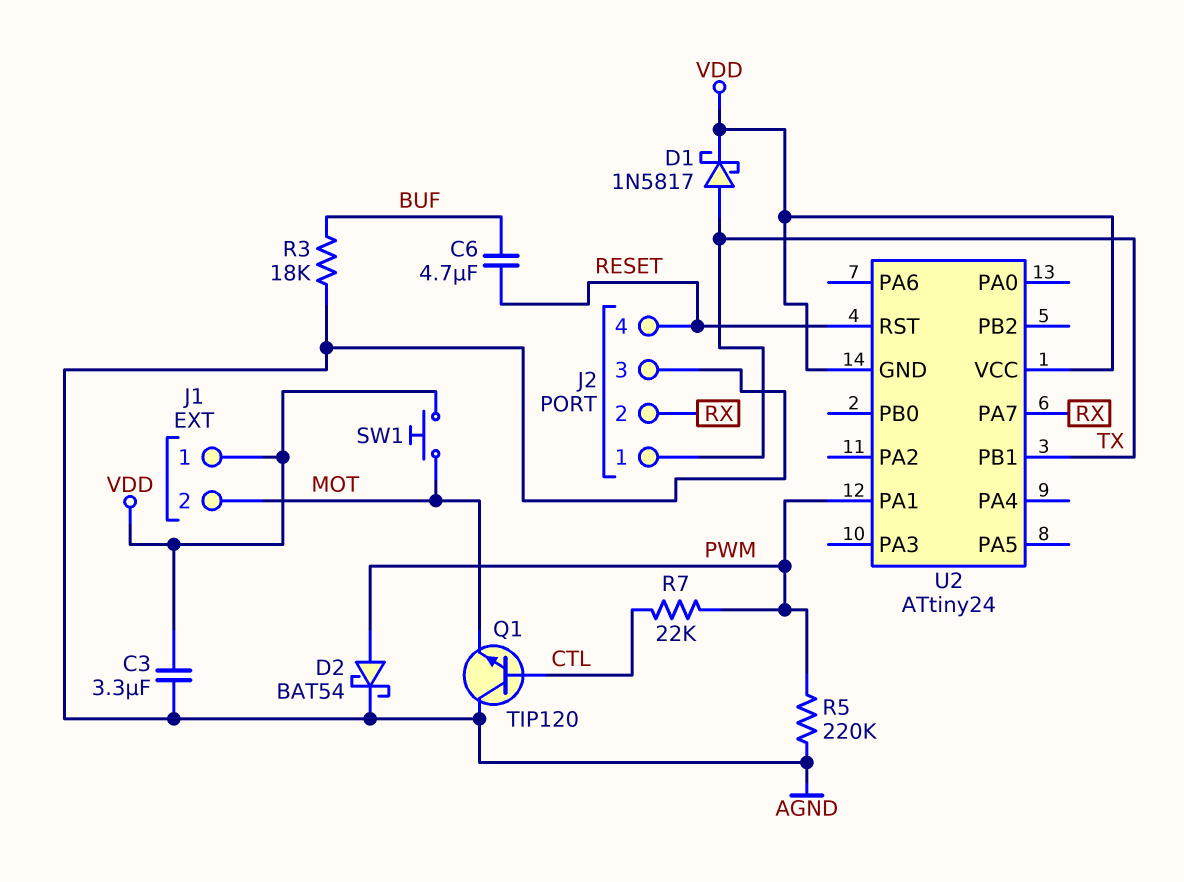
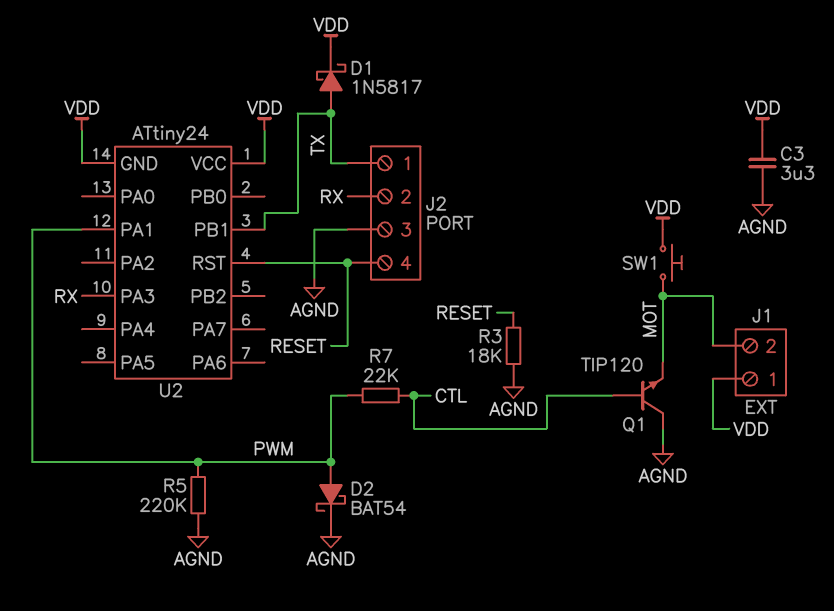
C6: 4.7uF (BUF, RESET) -> none
R3: 18k (AGND, BUF) -> 18k (AGND, RESET)
U2 pin PA3: none -> RX
U2 pin PA7: RX -> none

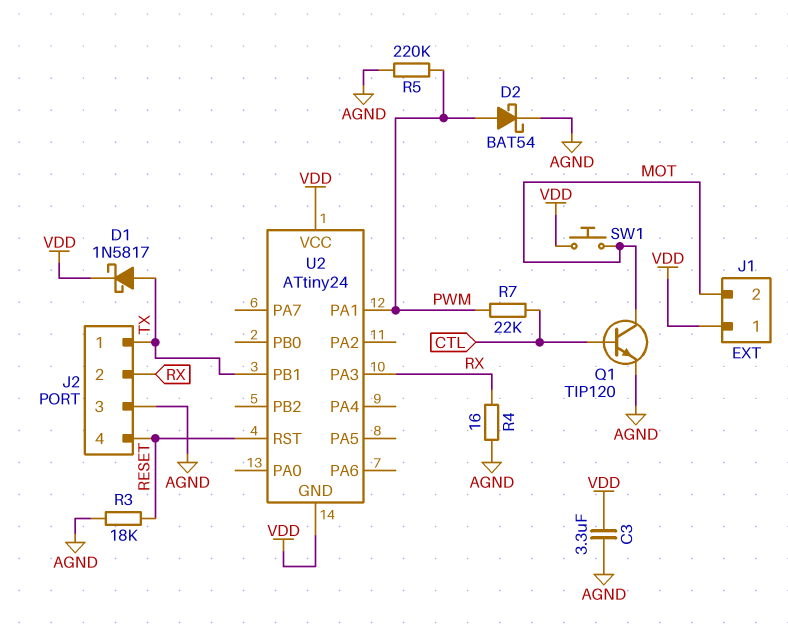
Q1: NPN TIP120 (B CTL, C AGND, E MOT) -> NPN TIP120 (B CTL, C MOT, E AGND)
R4: none -> 16 (AGND, RX)

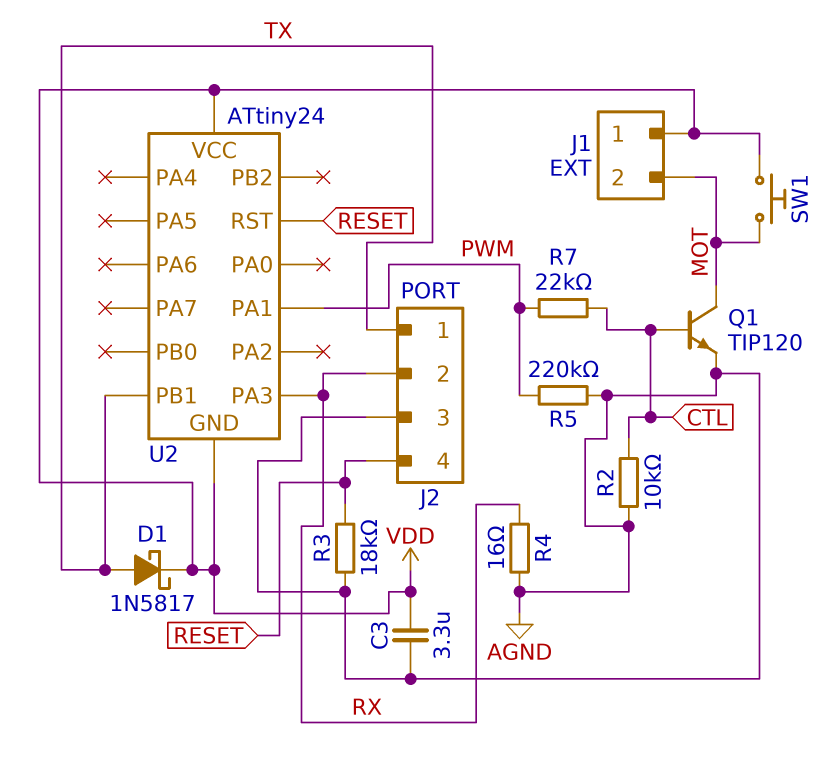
D2: schottky BAT54 (A PWM, K AGND) -> none
R2: none -> 10k (AGND, CTL)

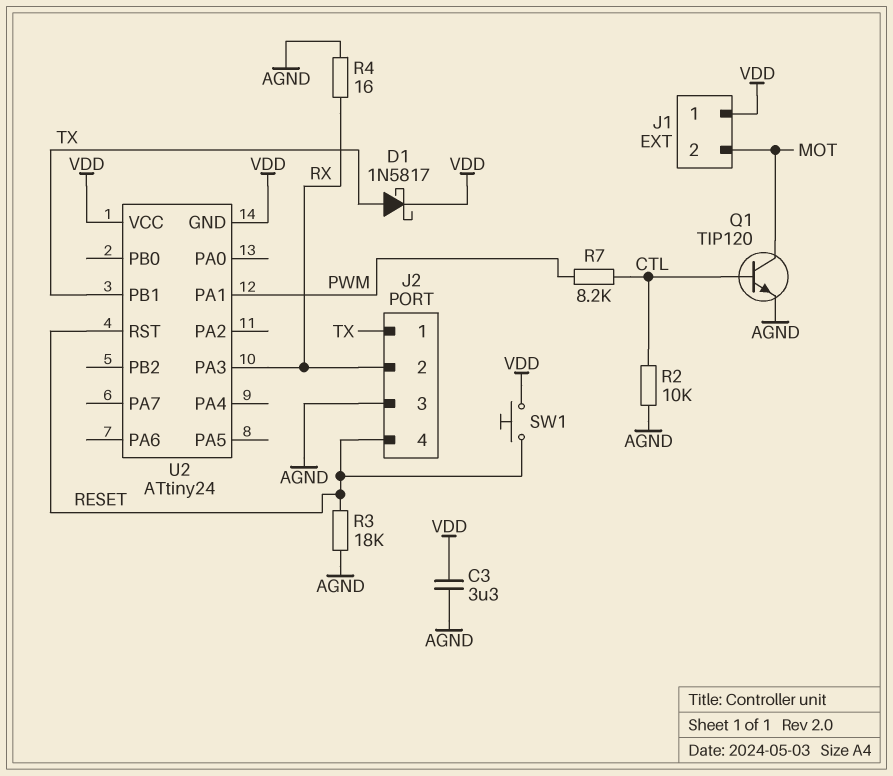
R5: 220k (AGND, PWM) -> none
R7: 22k (CTL, PWM) -> 8.2k (CTL, PWM)
SW1: button (MOT, VDD) -> button (RESET, VDD)

